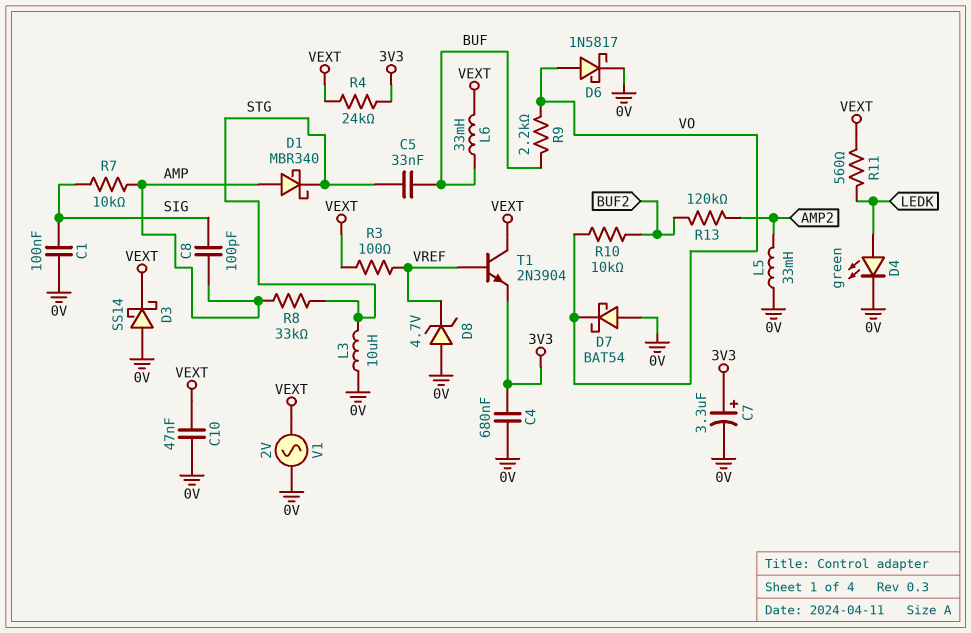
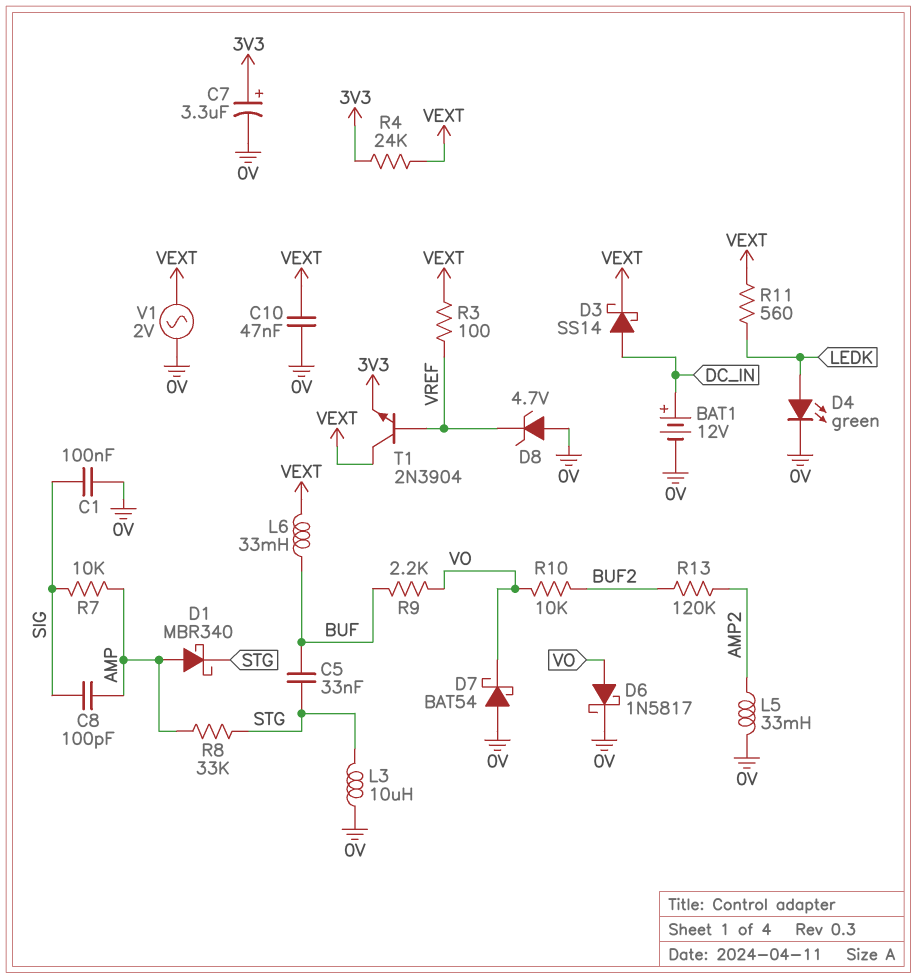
BAT1: none -> 12V (plus DC_IN, minus 0V)
C4: 680nF (0V, 3V3) -> none
D3: schottky SS14 (A 0V, K VEXT) -> schottky SS14 (A DC_IN, K VEXT)

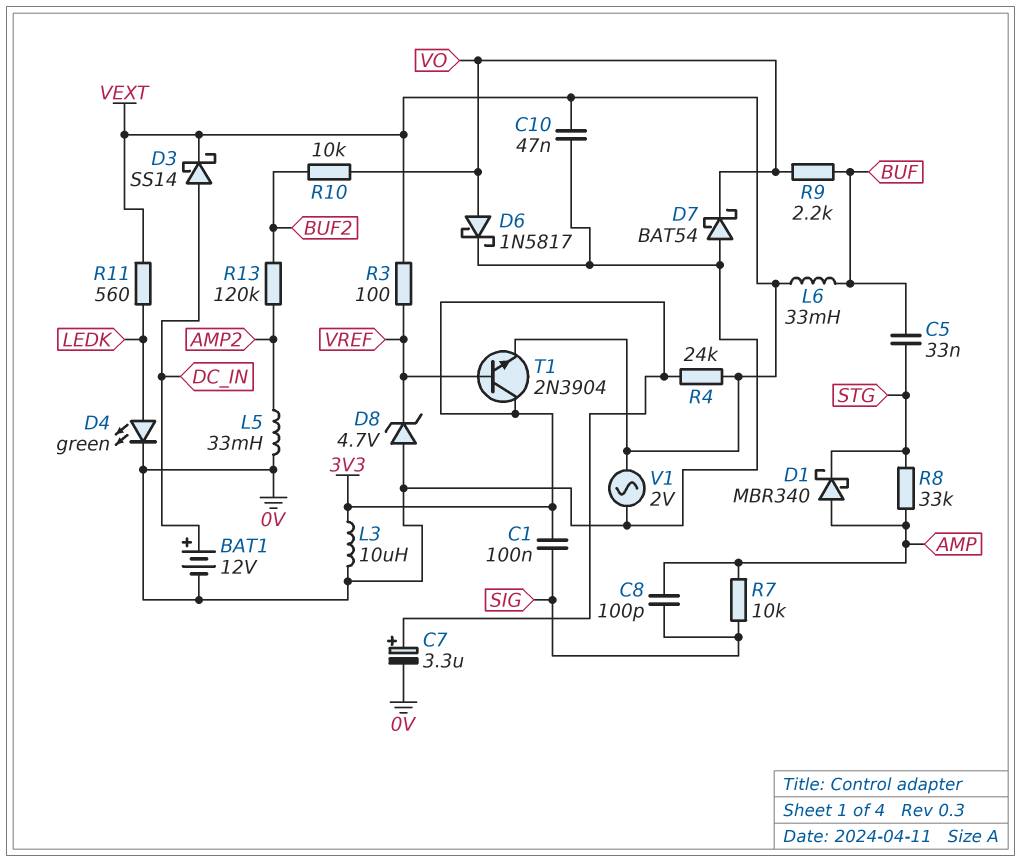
C1: 100nF (0V, SIG) -> 100nF (3V3, SIG)
L3: 10uH (0V, STG) -> 10uH (0V, 3V3)
T1: NPN 2N3904 (B VREF, C VEXT, E 3V3) -> NPN 2N3904 (B VREF, C 3V3, E VEXT)

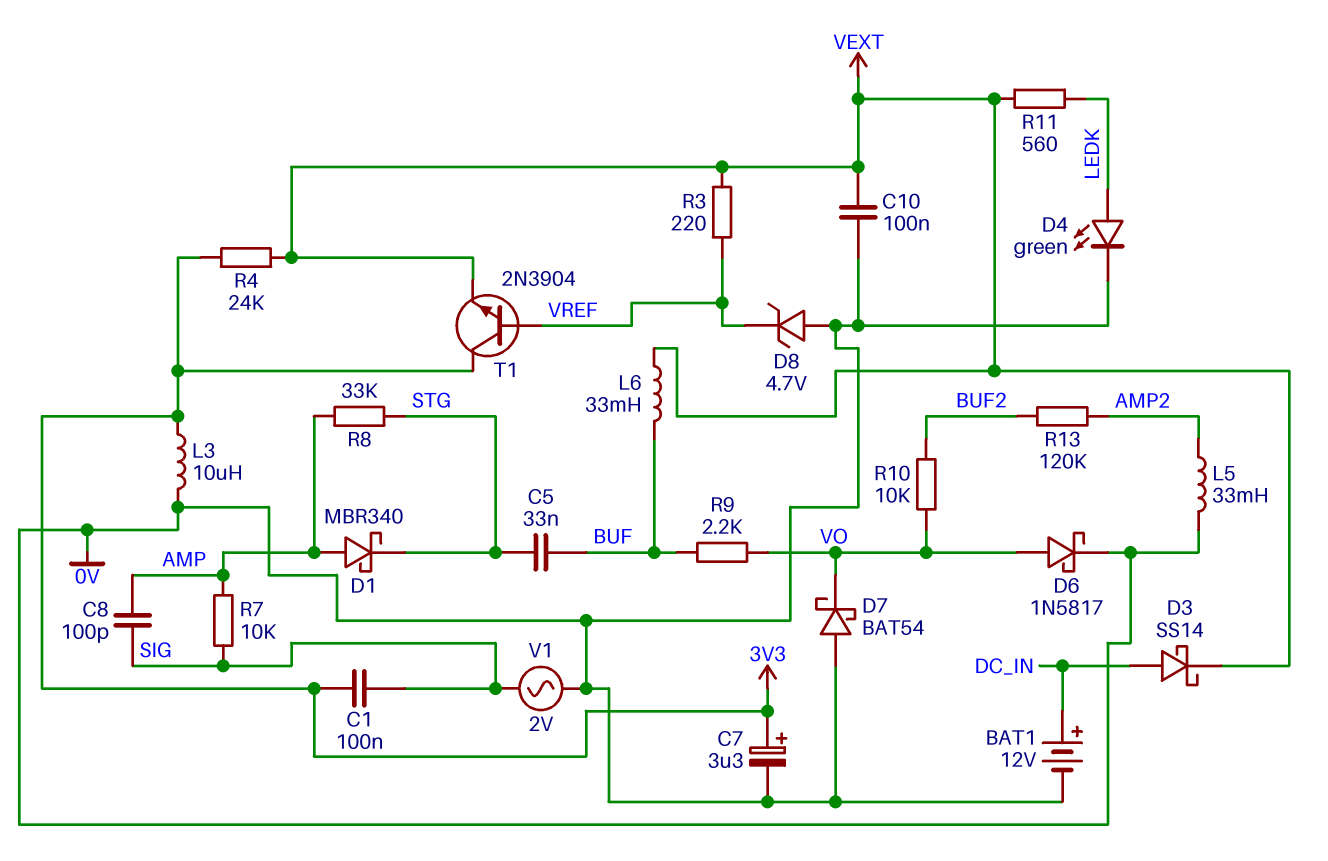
C10: 47nF (0V, VEXT) -> 100nF (0V, VEXT)
R3: 100 (VEXT, VREF) -> 220 (VEXT, VREF)
V1: AC 2V (0V, VEXT) -> AC 2V (0V, SIG)

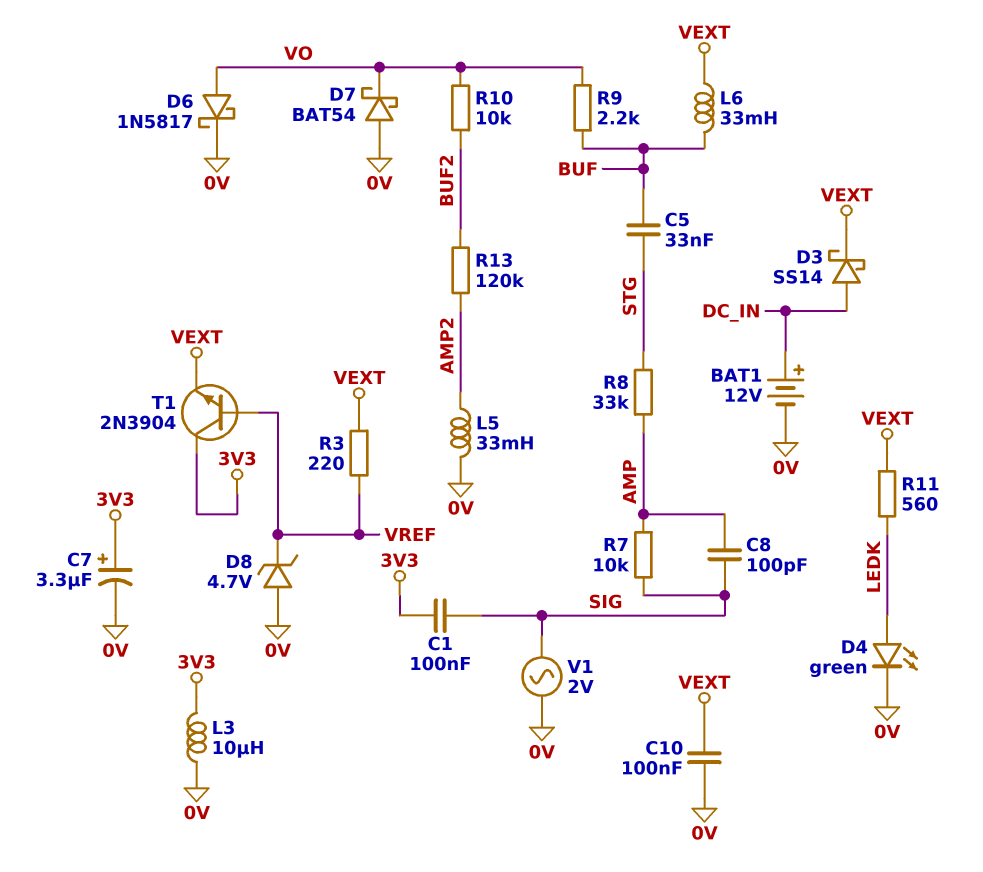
D1: schottky MBR340 (A AMP, K STG) -> none
R4: 24k (3V3, VEXT) -> none

